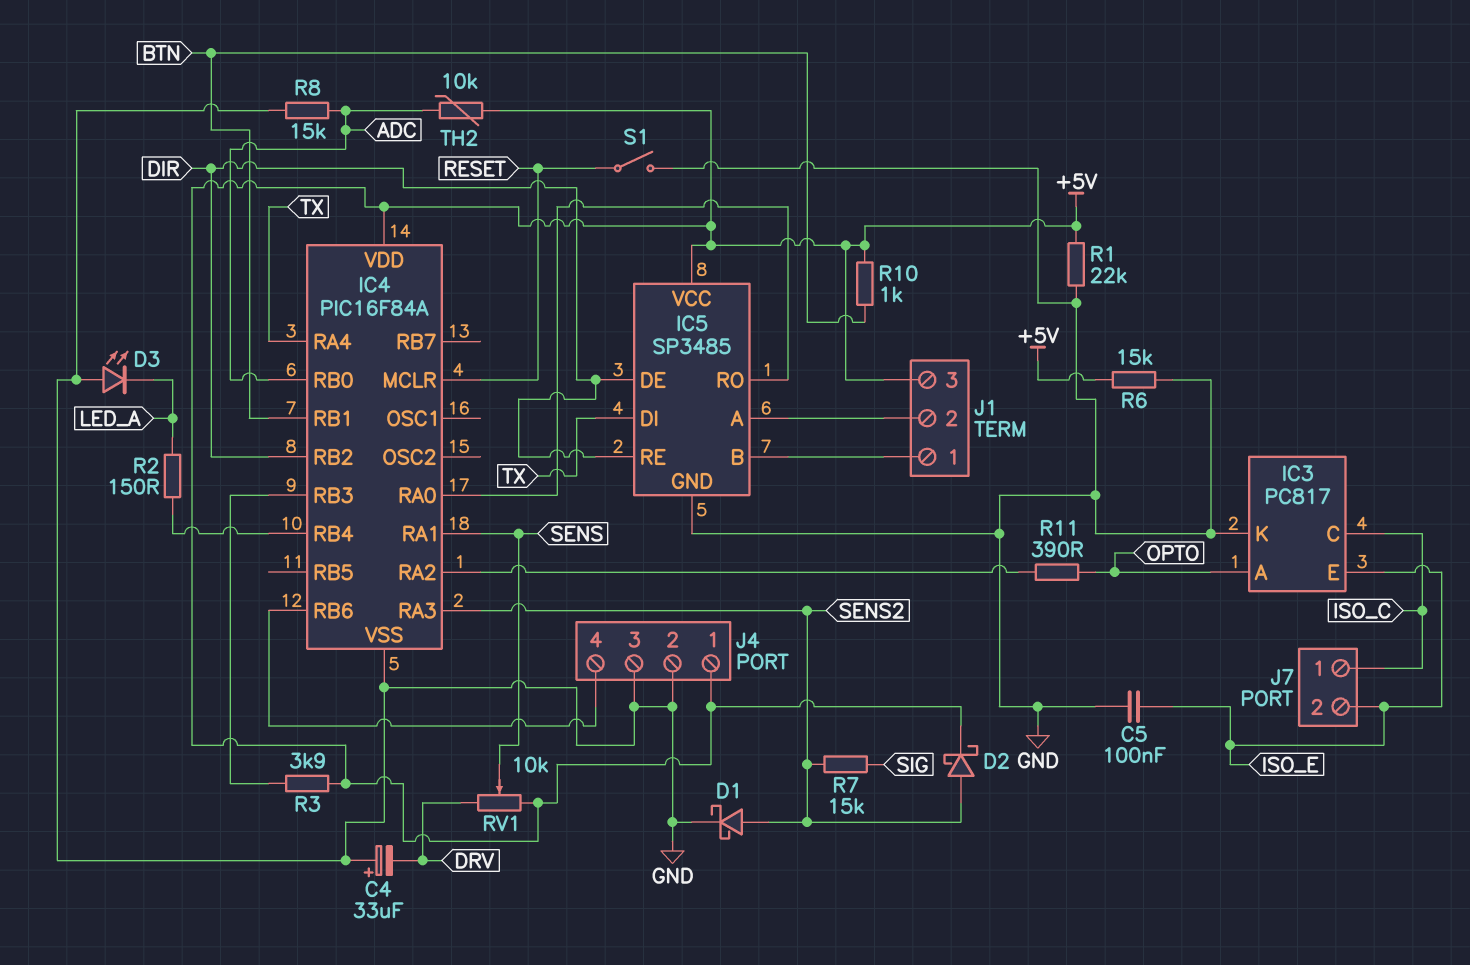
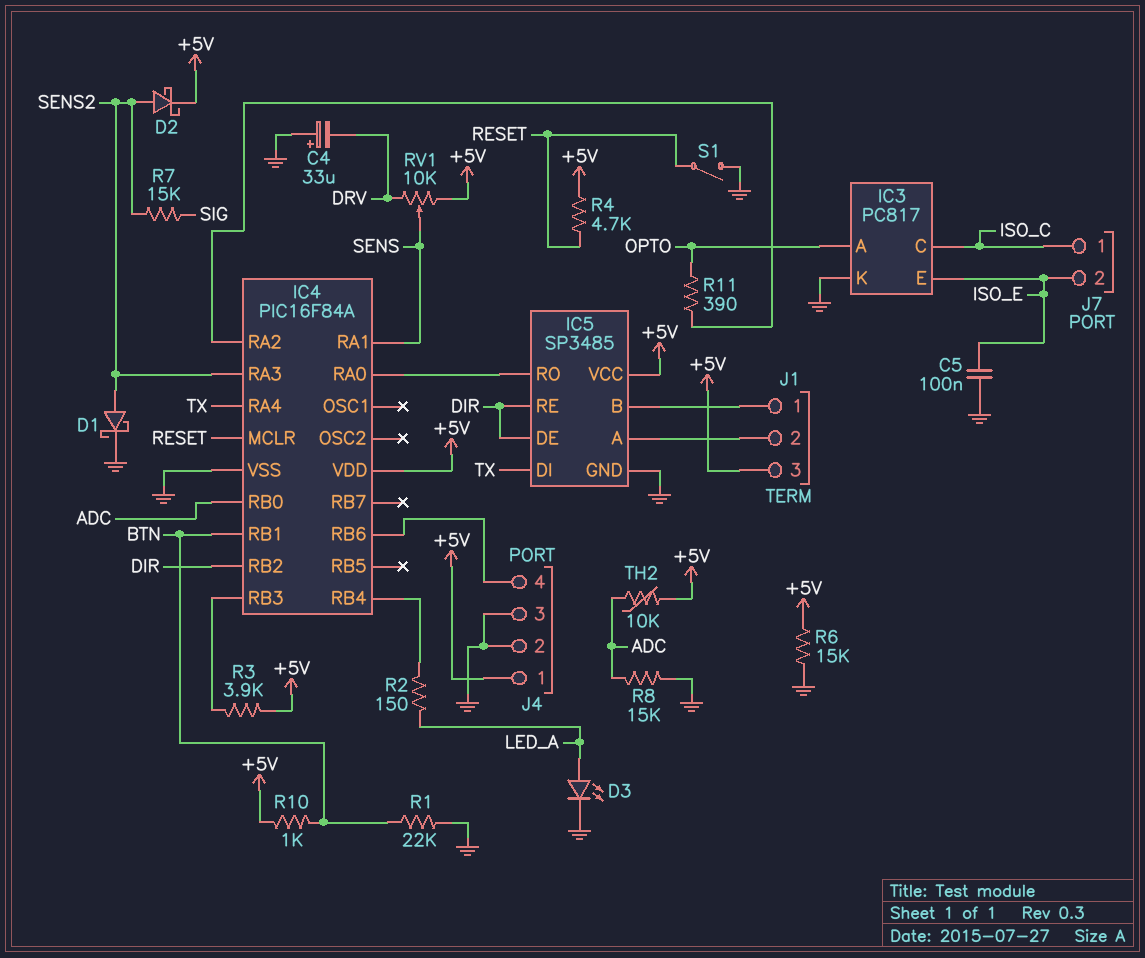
D3: LED (A GND, K LED_A) -> LED (A LED_A, K GND)
R1: 22k (+5V, GND) -> 22k (BTN, GND)
R4: none -> 4.7k (+5V, RESET)

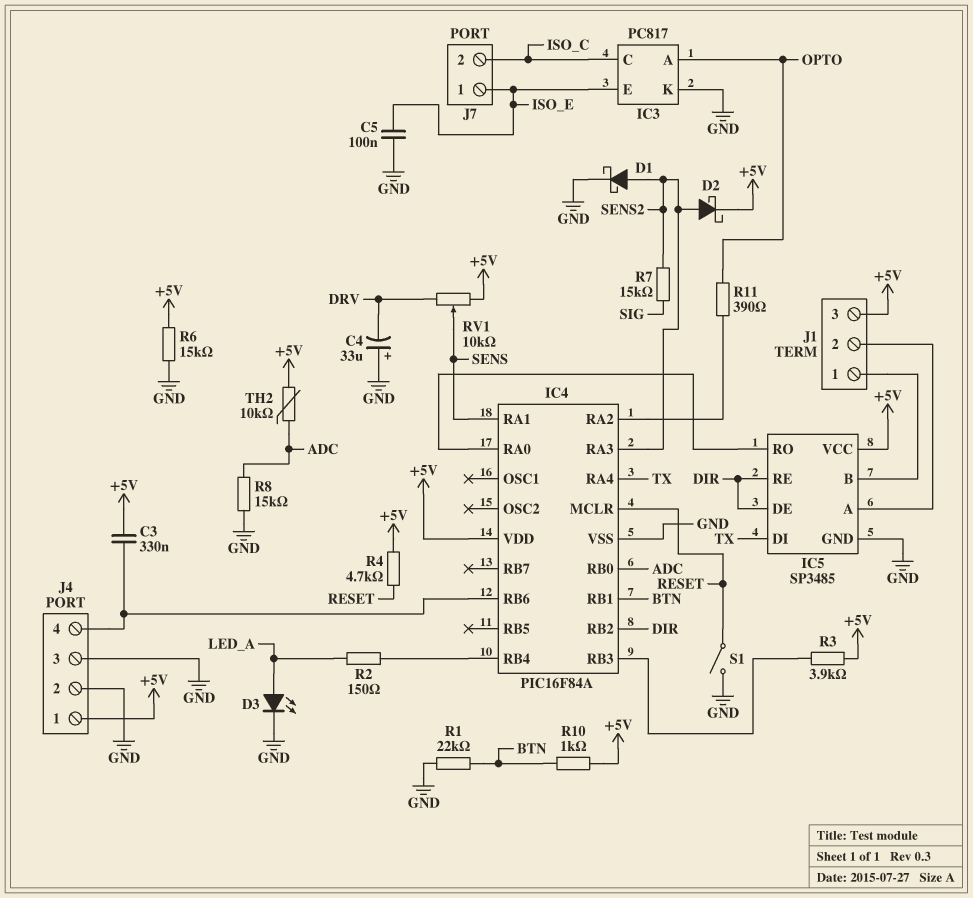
C3: none -> 330nF (+5V, IC4/RB6)
J7 pin 1: ISO_C -> ISO_E
J7 pin 2: ISO_E -> ISO_C

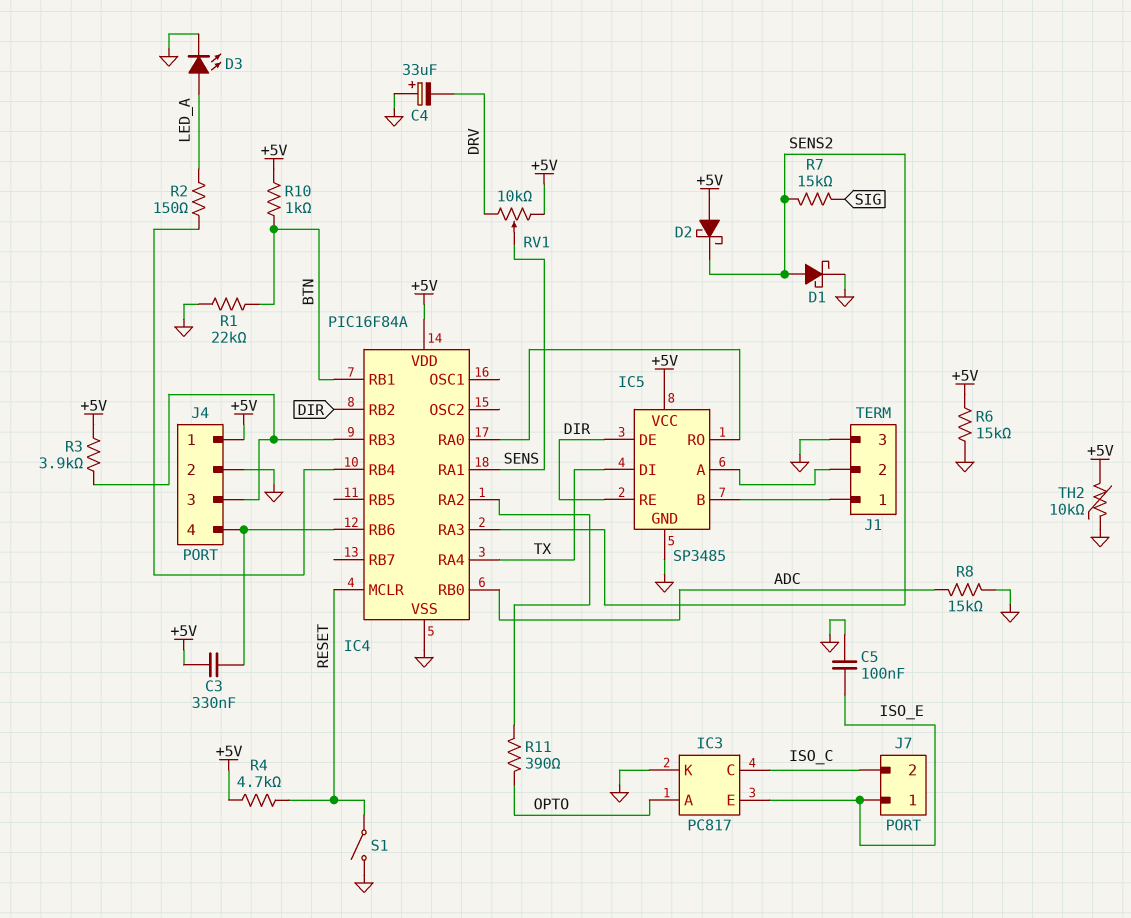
D2: schottky (A SENS2, K +5V) -> schottky (A +5V, K SENS2)
J1 pin 3: +5V -> GND
J4 pin 3: GND -> IC4/RB3
TH2: 10k (+5V, ADC) -> 10k (+5V, GND)

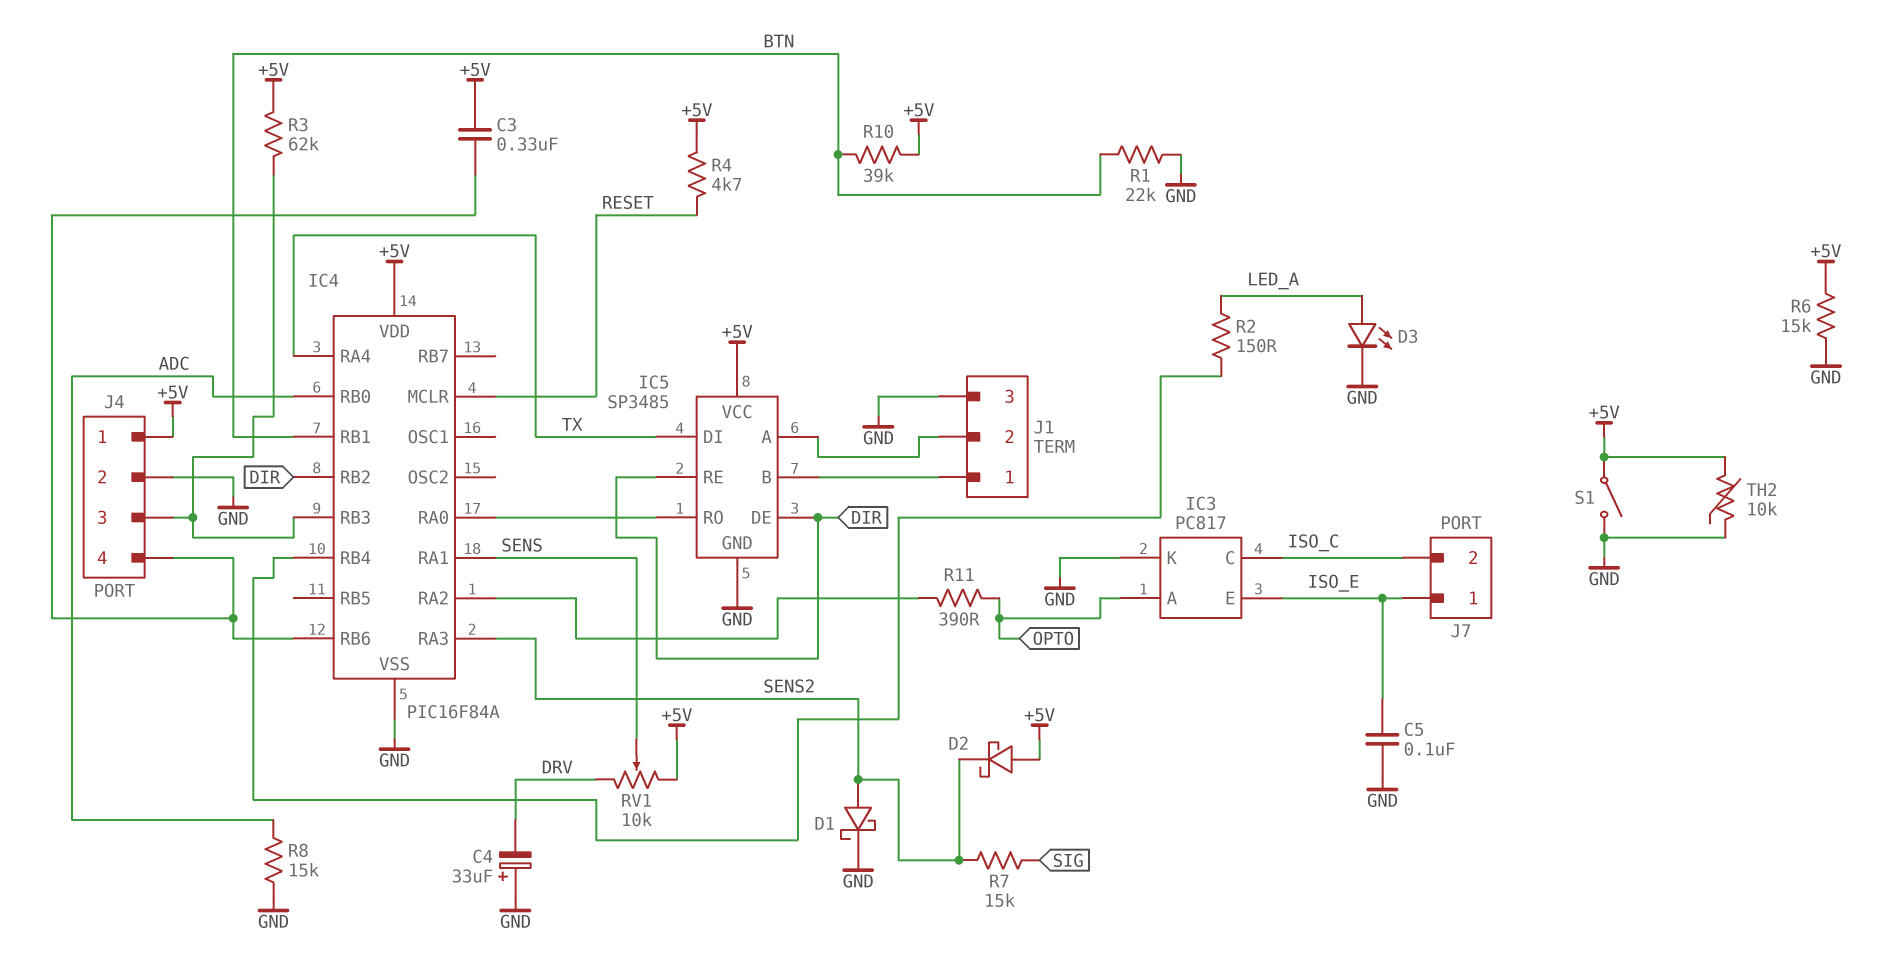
R3: 3.9k (+5V, IC4/RB3) -> 62k (+5V, IC4/RB3)
R10: 1k (+5V, BTN) -> 39k (+5V, BTN)
S1: switch (GND, RESET) -> switch (+5V, GND)

